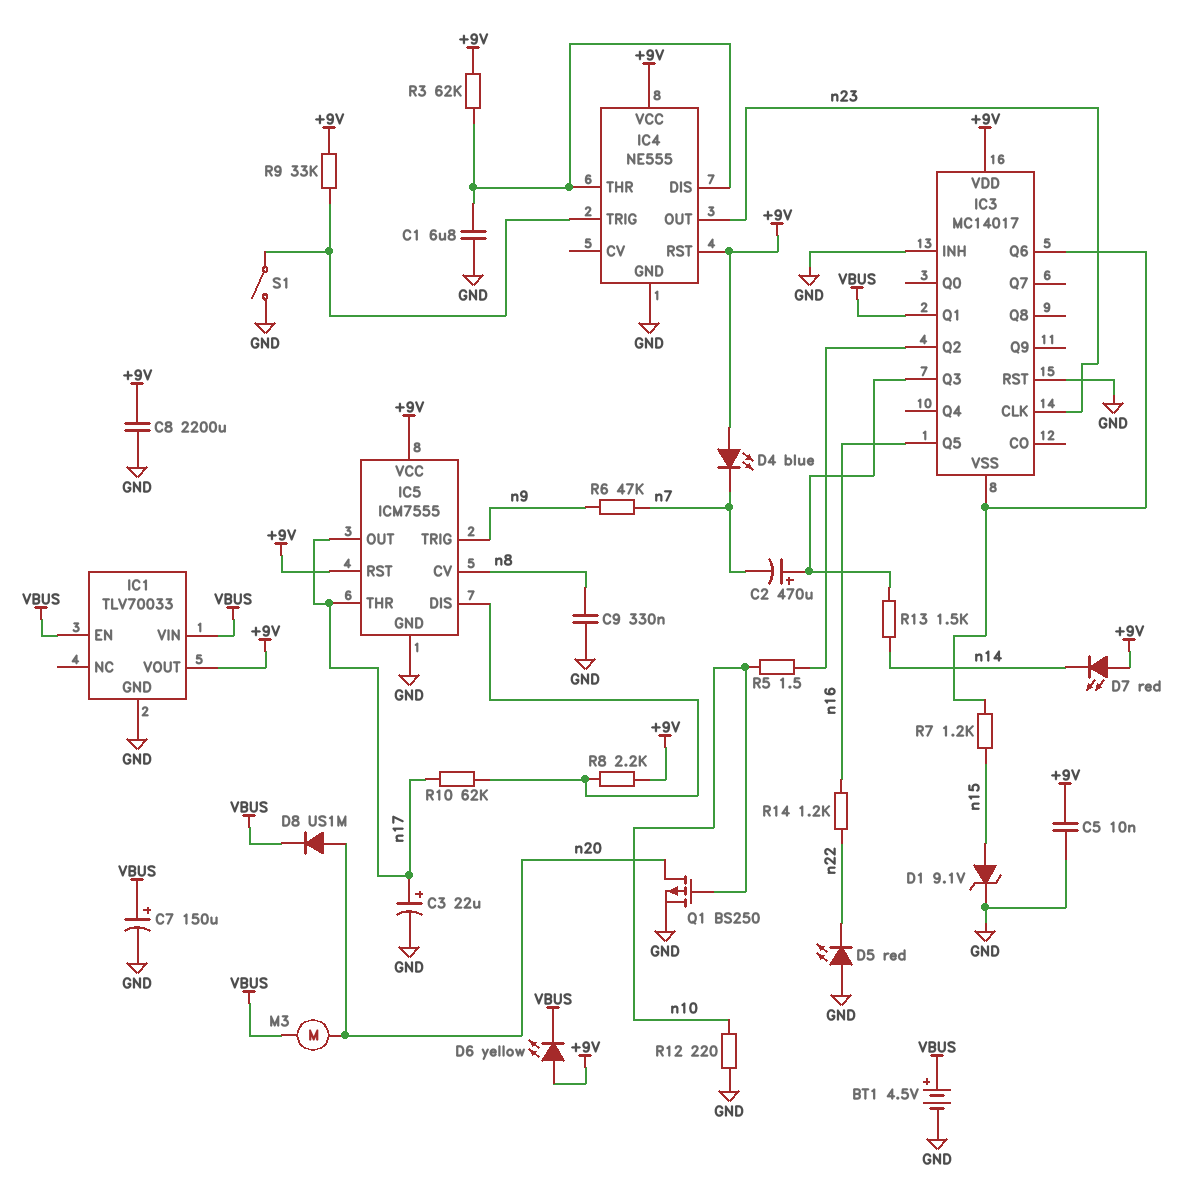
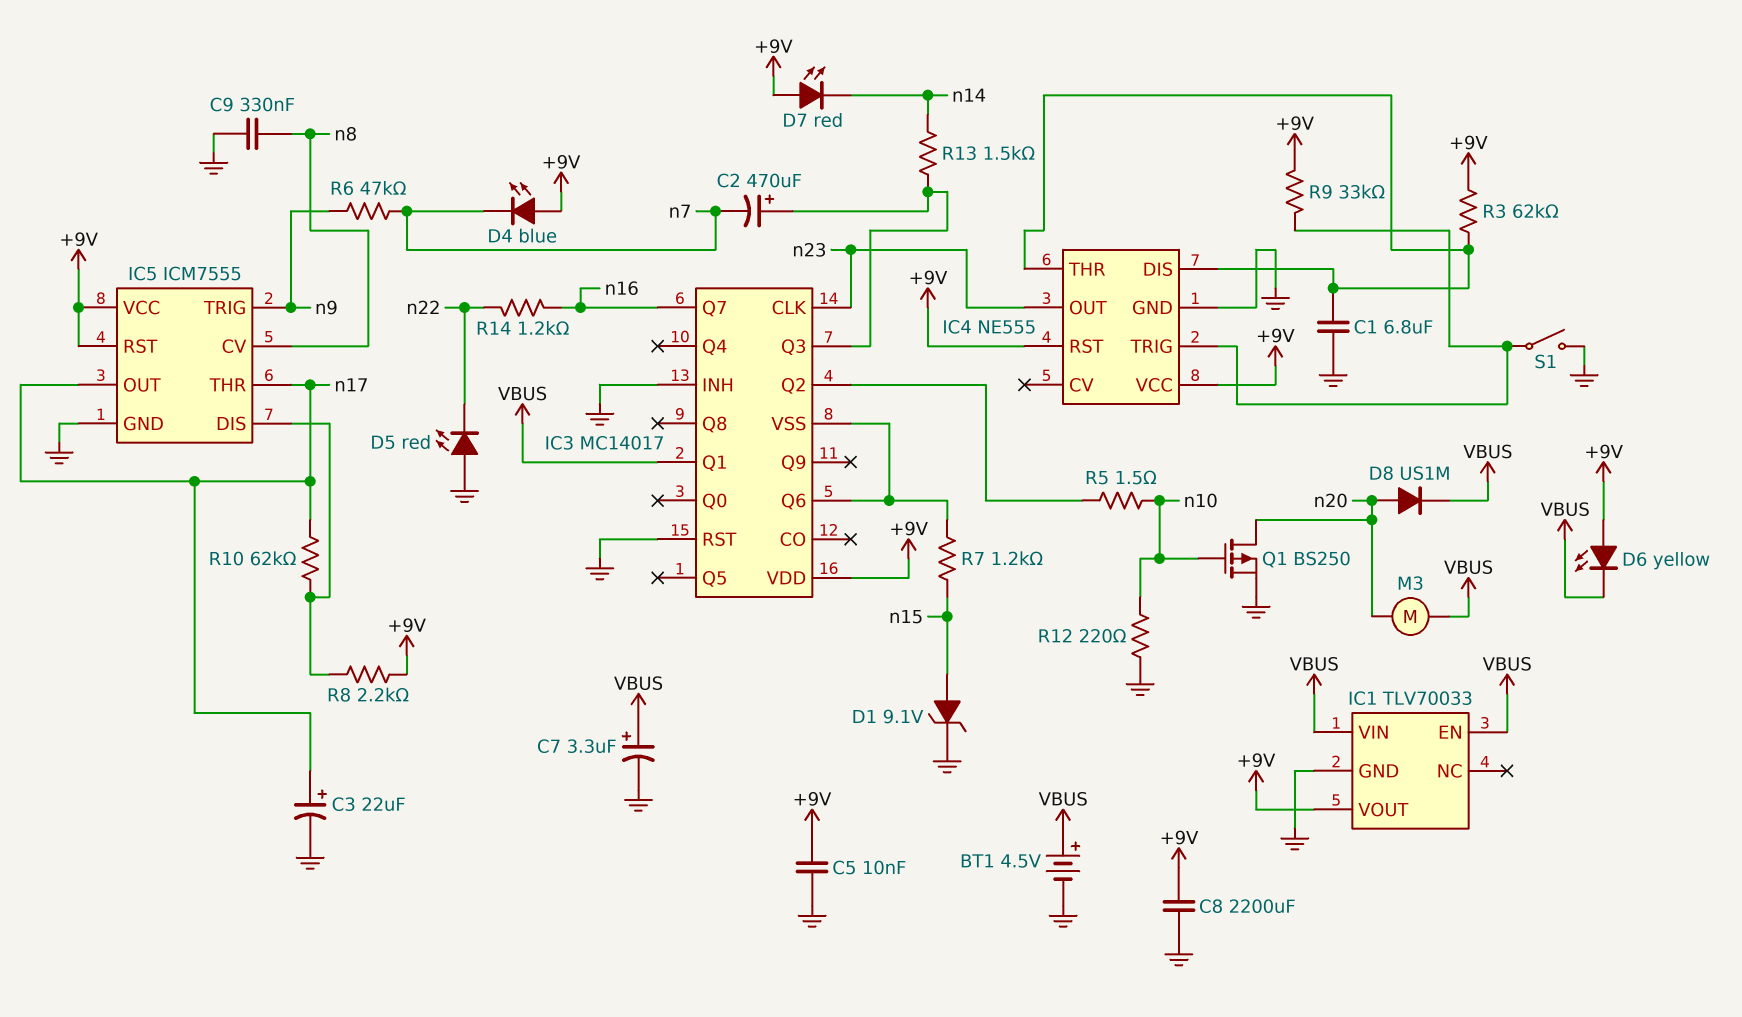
C7: 150uF (plus VBUS, minus GND) -> 3.3uF (plus VBUS, minus GND)
IC3 pin Q5: n16 -> none
IC3 pin Q7: none -> n16

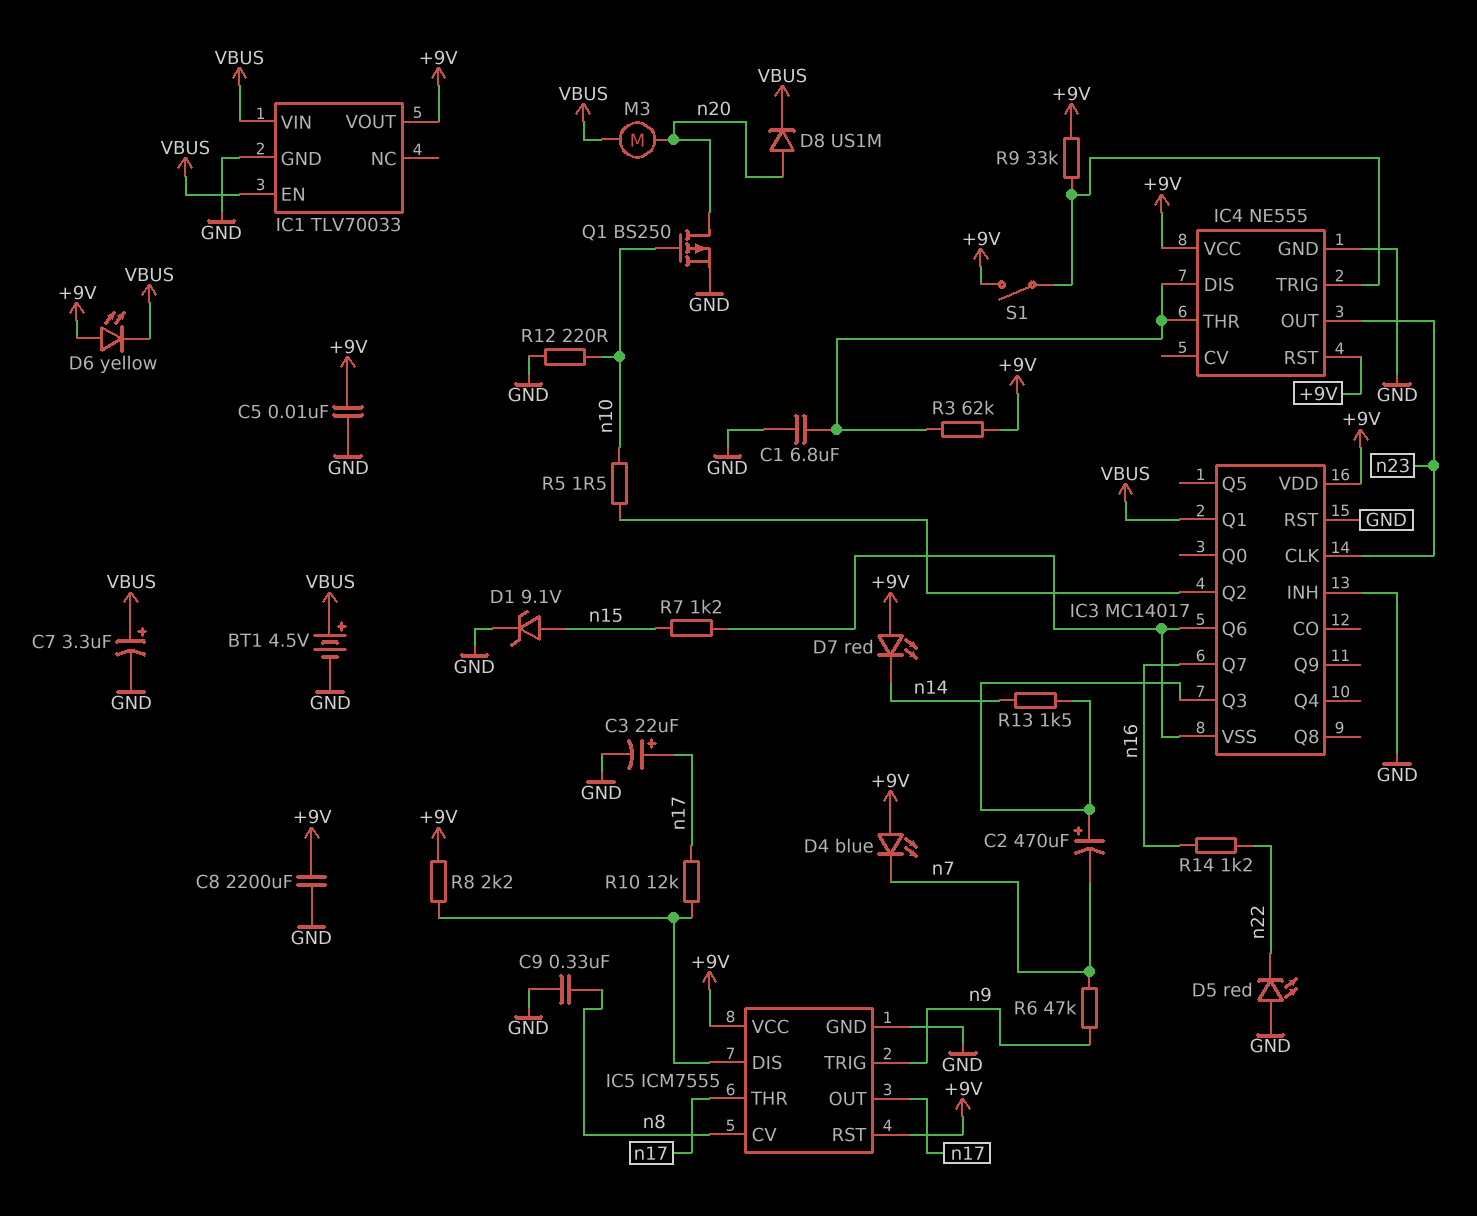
R10: 62k (IC5/DIS, n17) -> 12k (IC5/DIS, n17)
S1: switch (GND, IC4/TRIG) -> switch (+9V, IC4/TRIG)

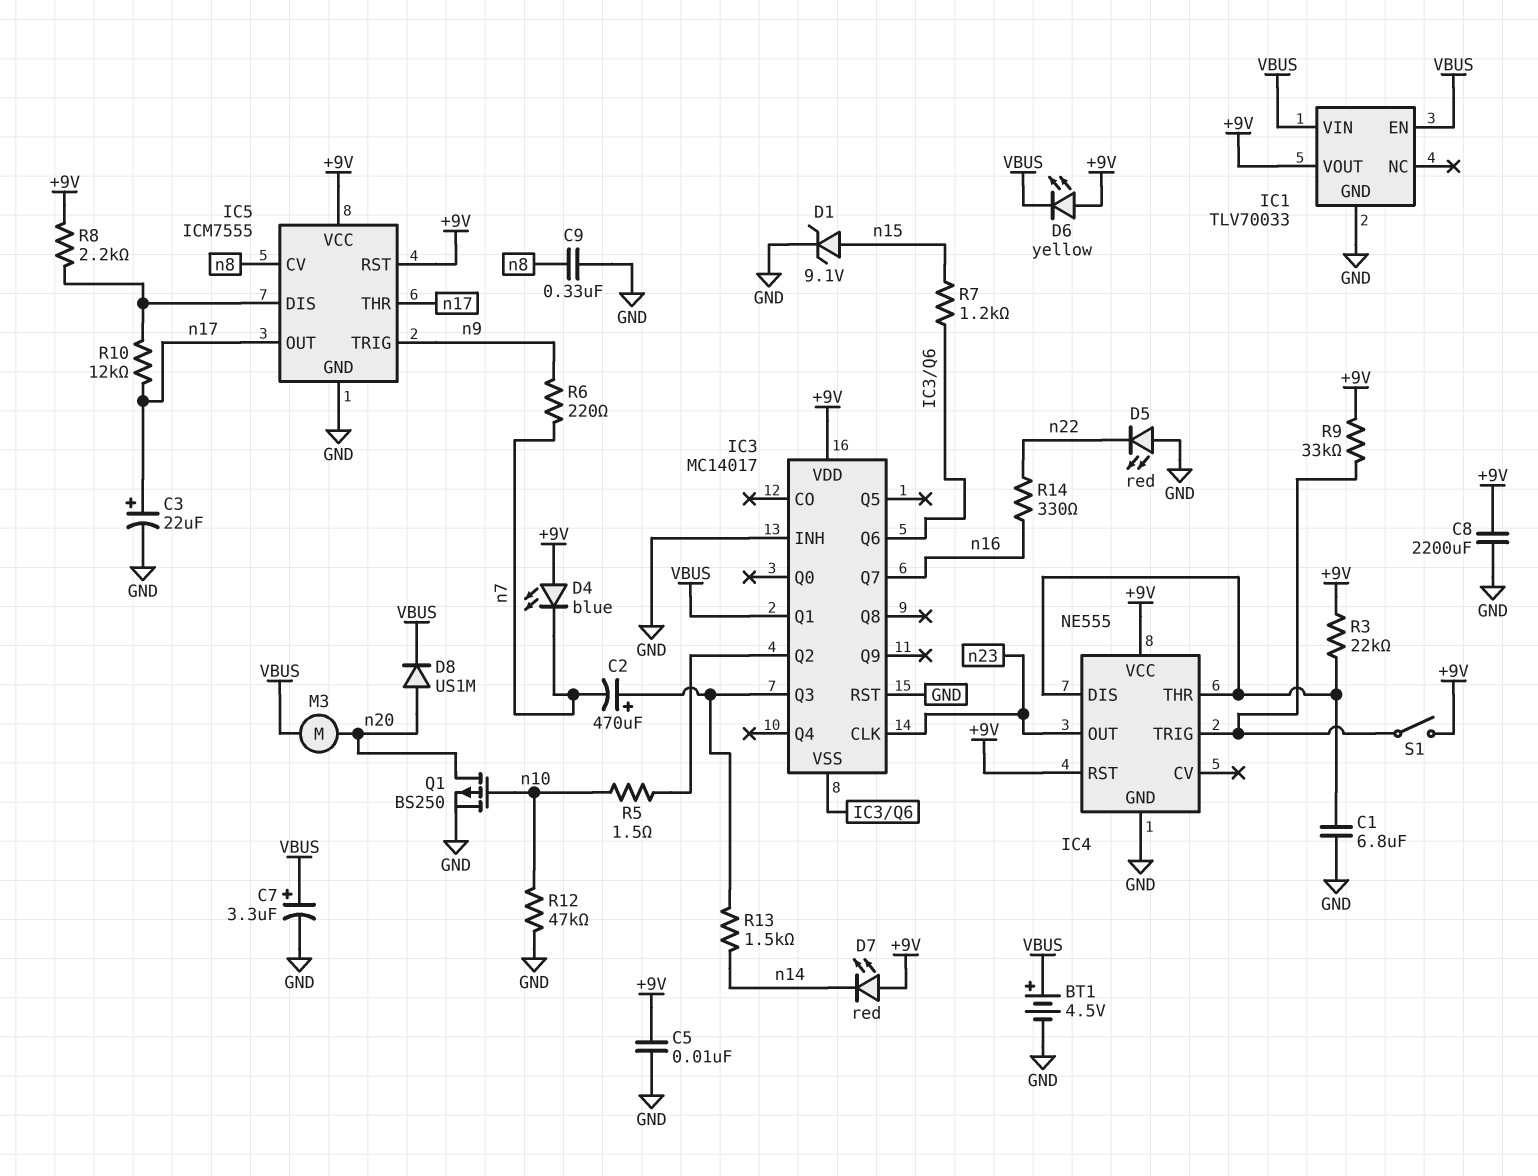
R3: 62k (+9V, IC4/DIS) -> 22k (+9V, IC4/DIS)
R6: 47k (n7, n9) -> 220 (n7, n9)
R12: 220 (GND, n10) -> 47k (GND, n10)
R14: 1.2k (n16, n22) -> 330 (n16, n22)

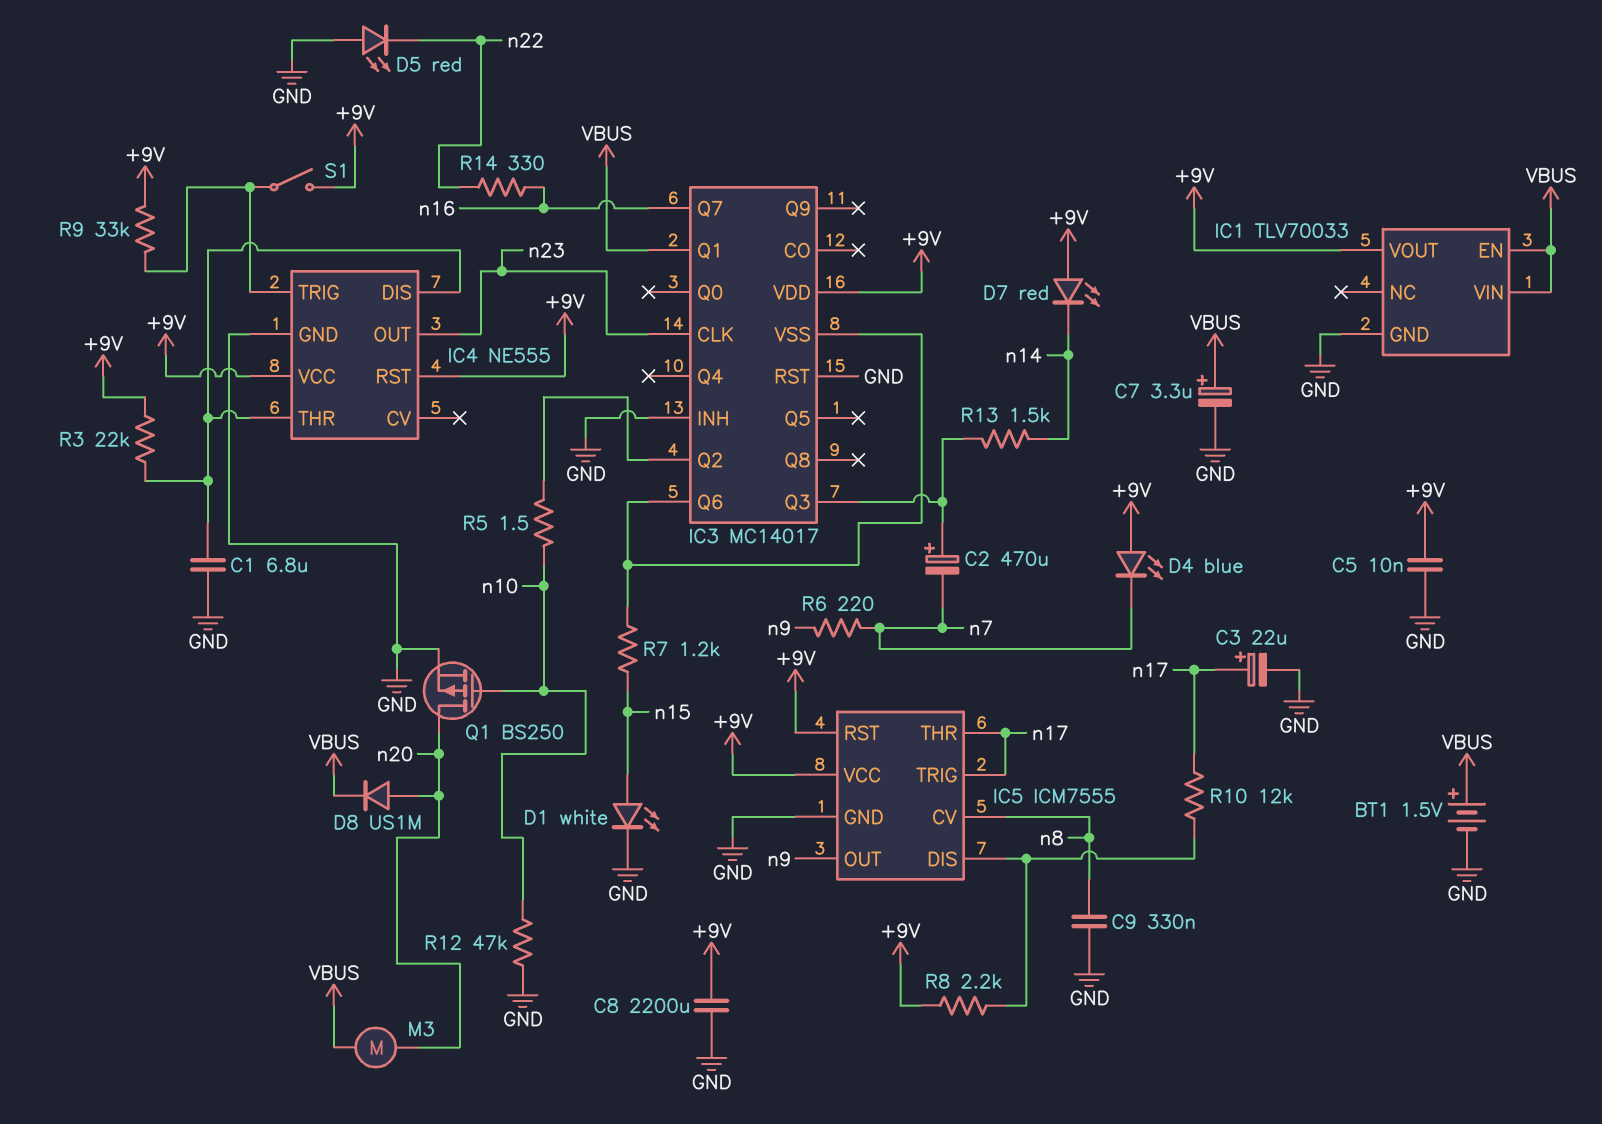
BT1: 4.5V (plus VBUS, minus GND) -> 1.5V (plus VBUS, minus GND)
D1: zener 9.1V (A n15, K GND) -> LED white (A n15, K GND)
D6: LED yellow (A +9V, K VBUS) -> none
IC5 pin OUT: n17 -> n9
IC5 pin TRIG: n9 -> n17

